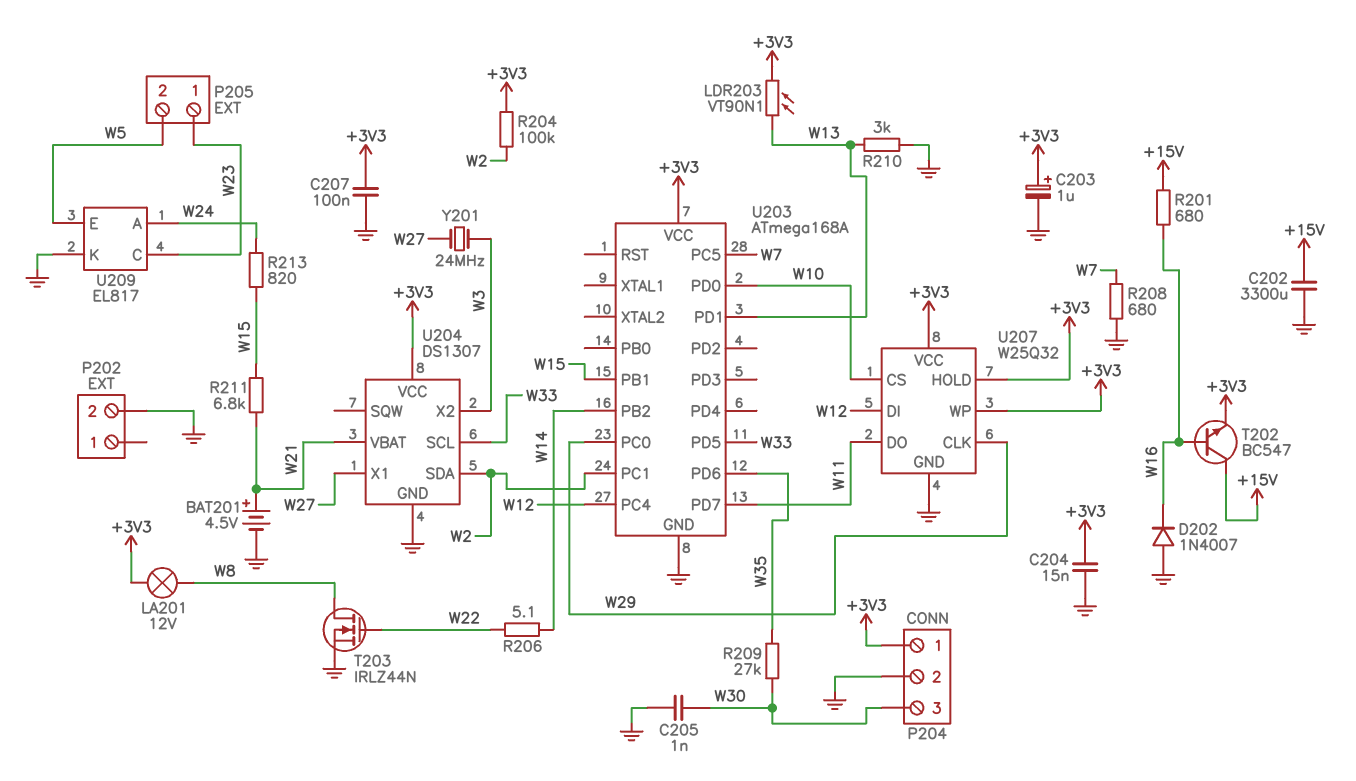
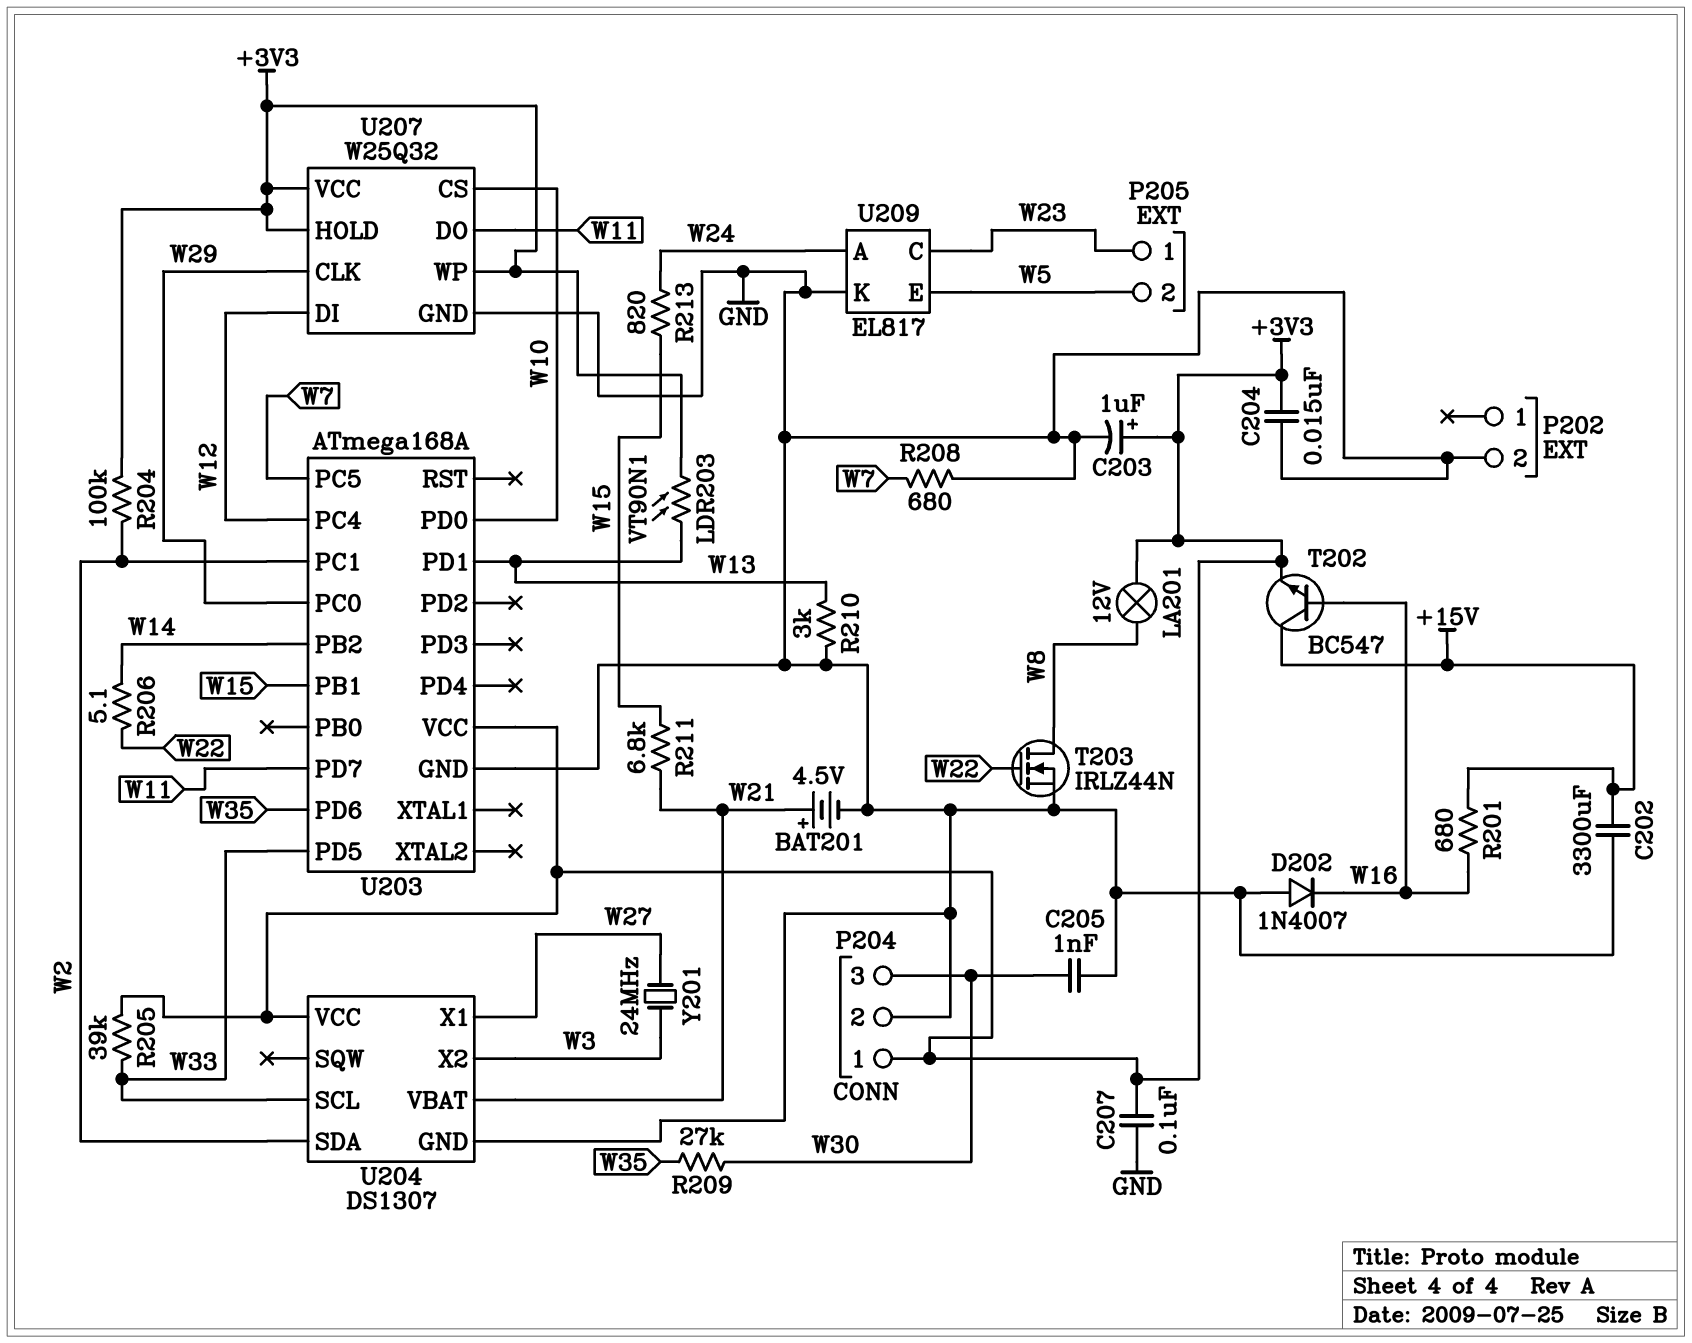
R205: none -> 39k (+3V3, W33)

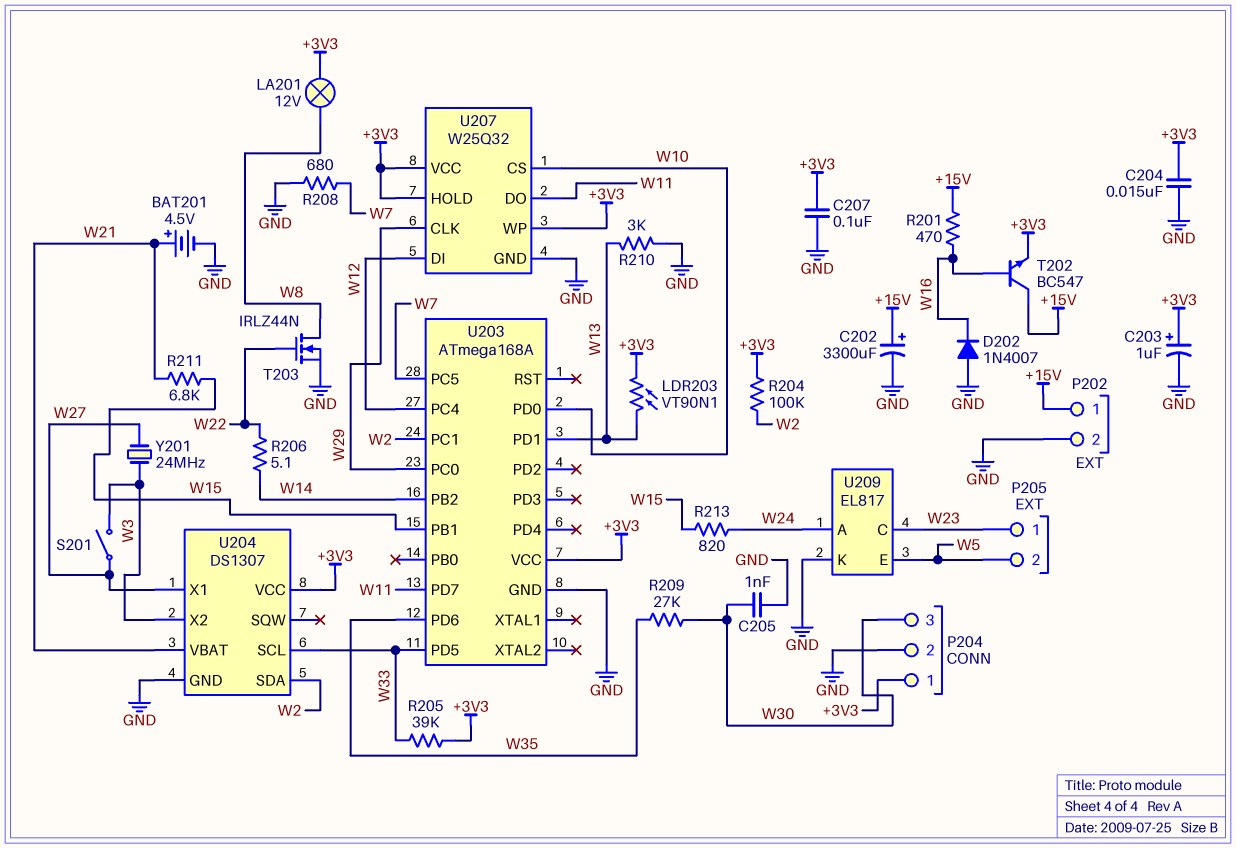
C202: 3300uF (+15V, GND) -> 3300uF (plus +15V, minus GND)
P202 pin 1: none -> +15V
R201: 680 (+15V, W16) -> 470 (+15V, W16)
S201: none -> switch (W3, W27)

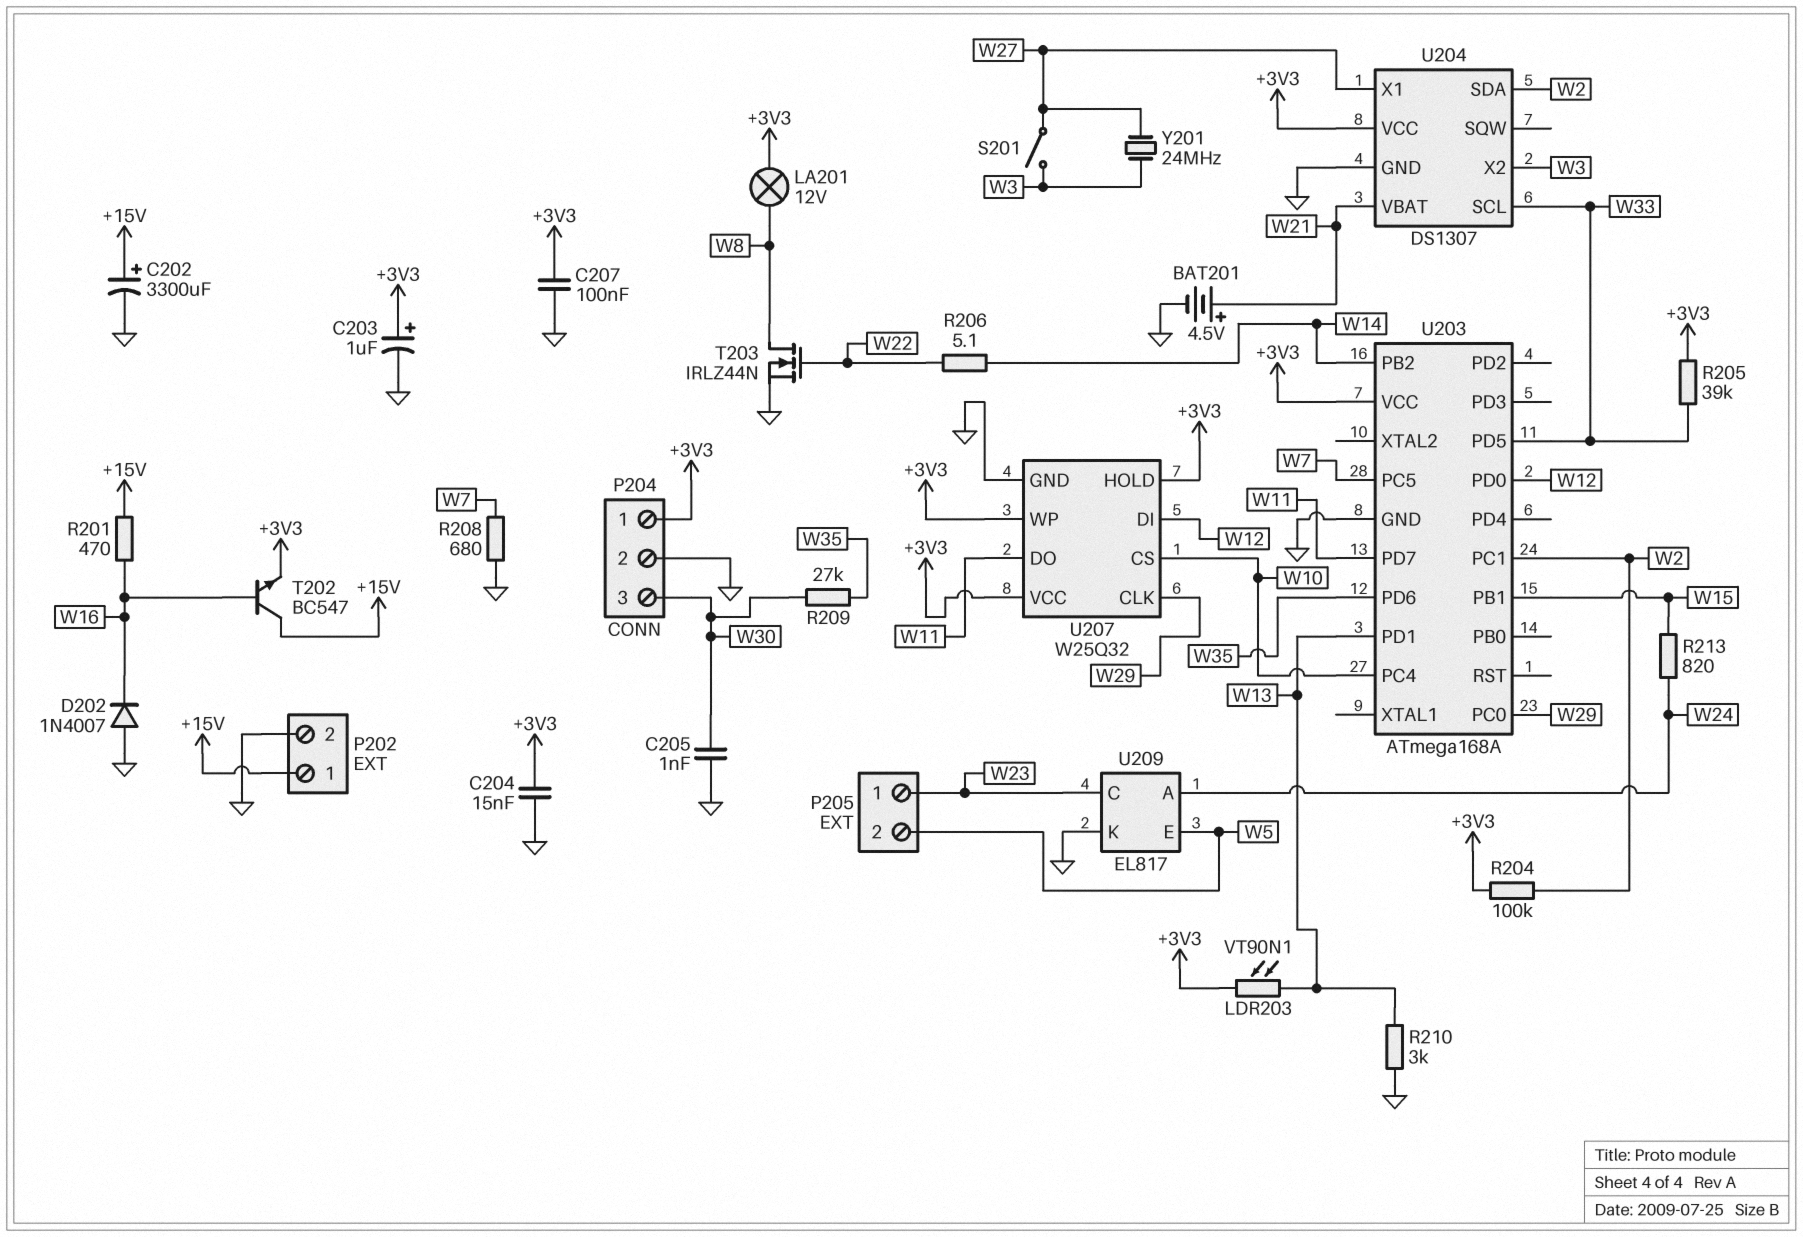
R211: 6.8k (W15, W21) -> none
U203 pin PC4: W12 -> W10
U203 pin PD0: W10 -> W12

